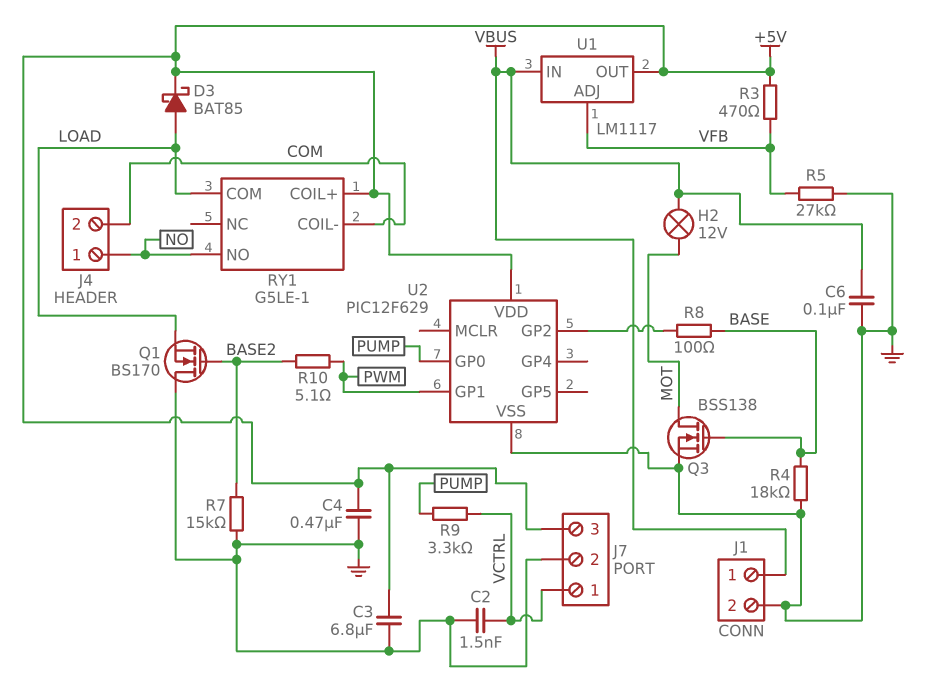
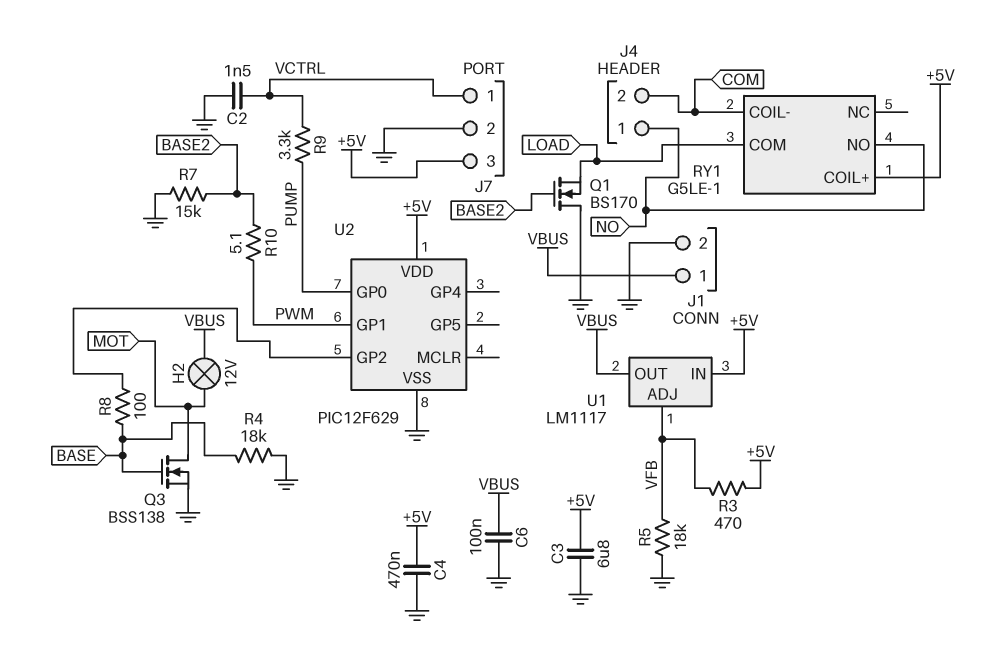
D3: schottky BAT85 (A LOAD, K +5V) -> none
R5: 27k (GND, VFB) -> 18k (GND, VFB)
U1 pin IN: VBUS -> +5V
U1 pin OUT: +5V -> VBUS

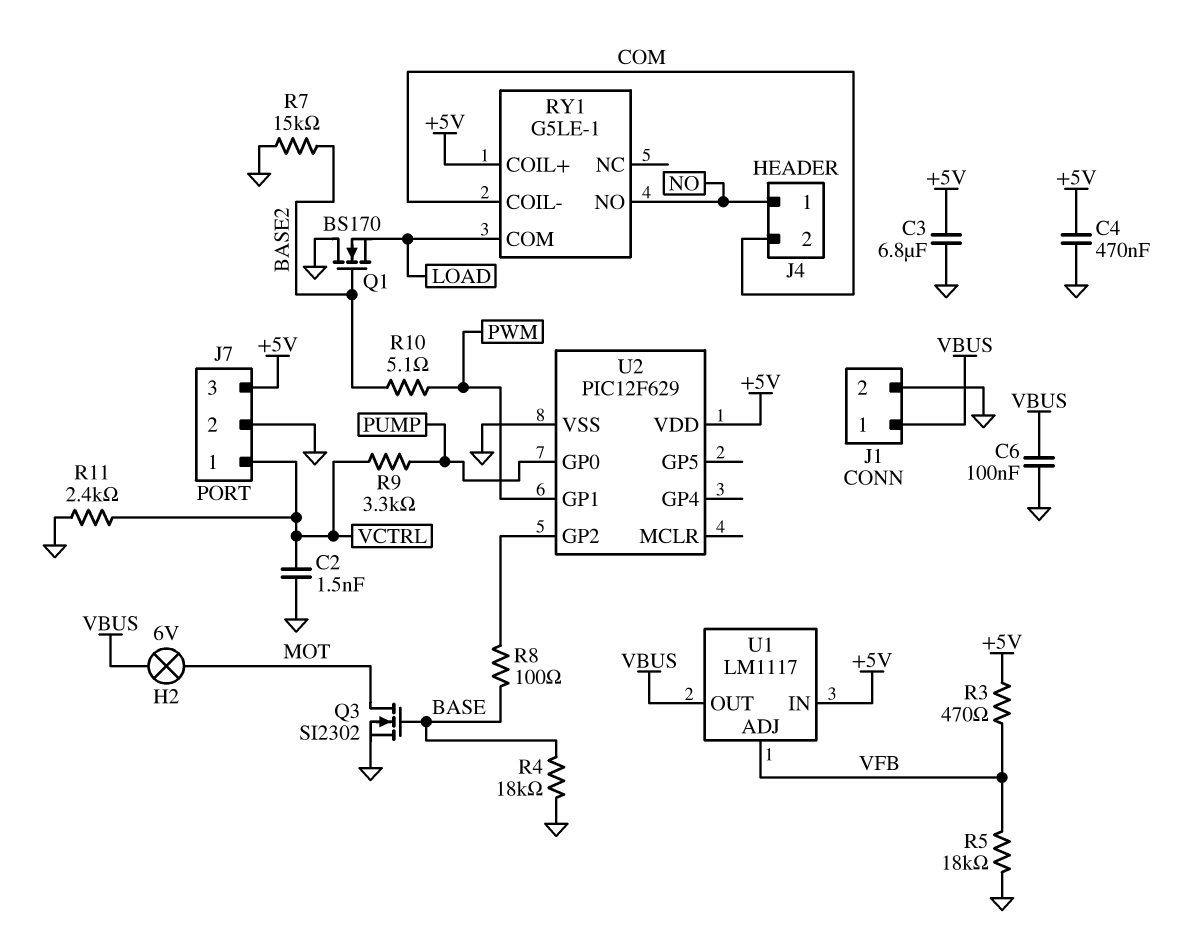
H2: lamp 12V (MOT, VBUS) -> lamp 6V (MOT, VBUS)
Q3: NMOS BSS138 (G BASE, D MOT, S GND) -> NMOS SI2302 (G BASE, D MOT, S GND)
R11: none -> 2.4k (GND, VCTRL)

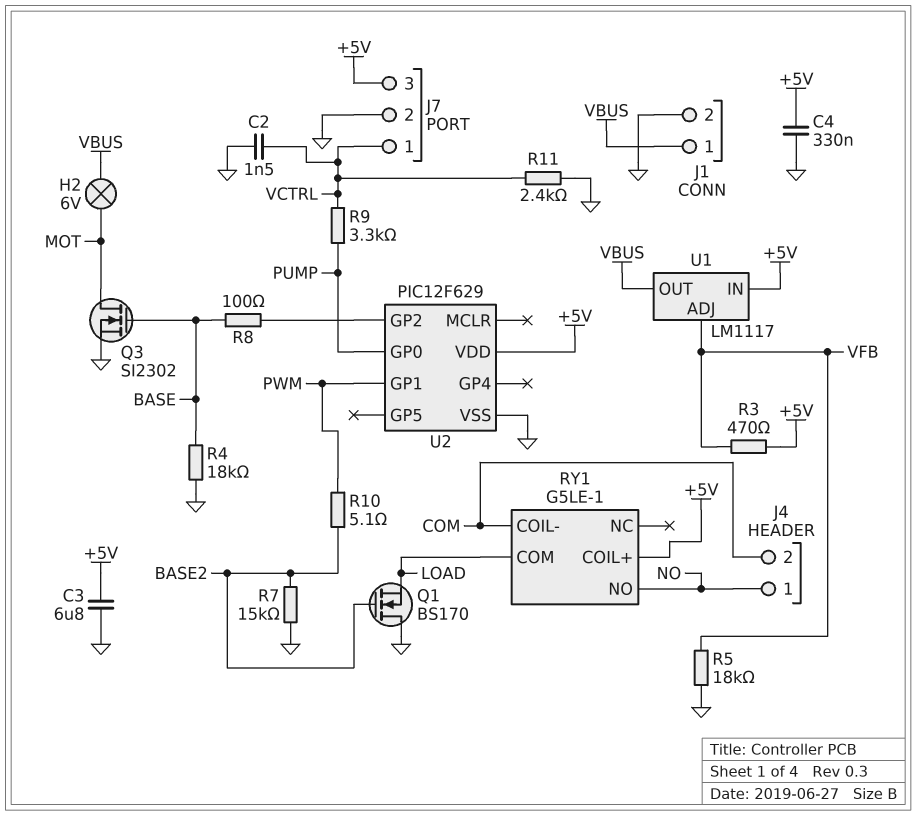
C4: 470nF (+5V, GND) -> 330nF (+5V, GND)
C6: 100nF (GND, VBUS) -> none

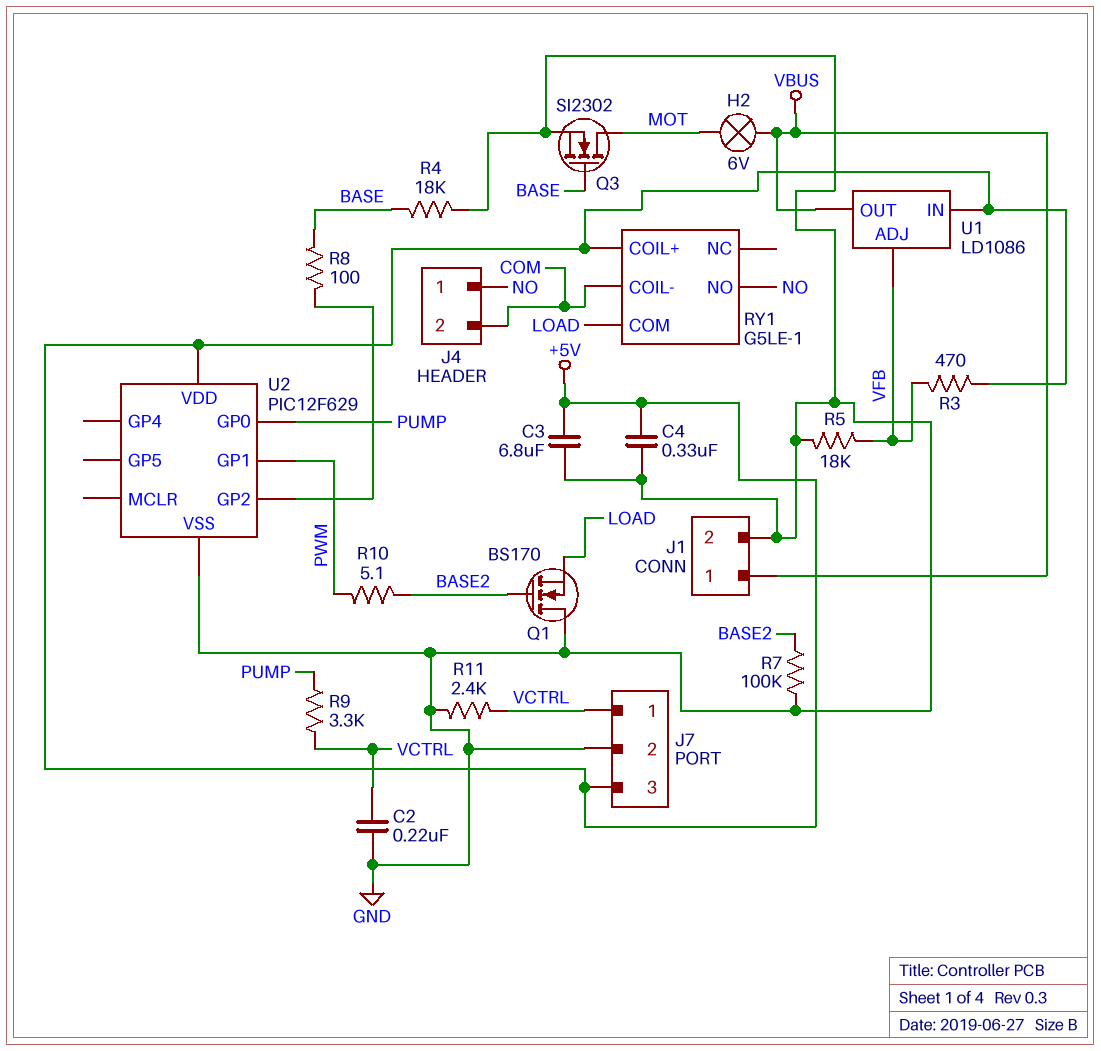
C2: 1.5nF (GND, VCTRL) -> 220nF (GND, VCTRL)
R7: 15k (BASE2, GND) -> 100k (BASE2, GND)
U1: LM1117 -> LD1086

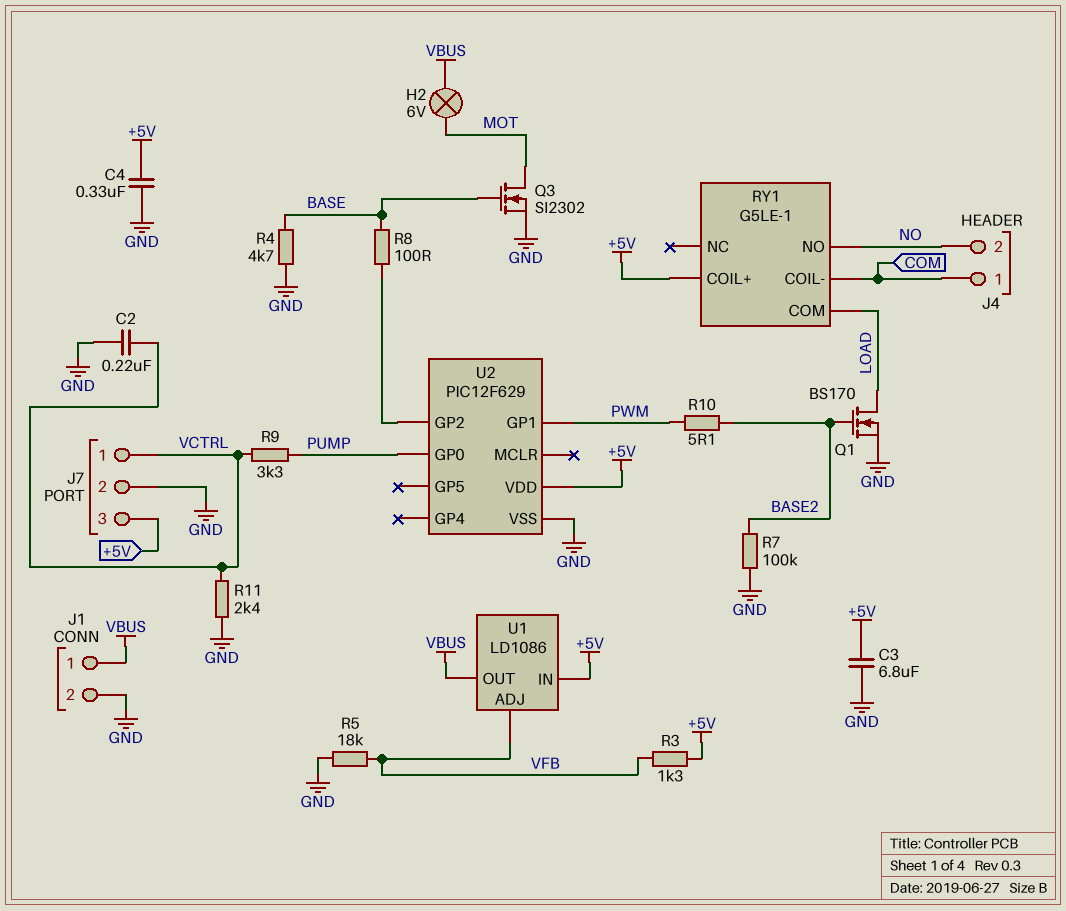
J4 pin 1: NO -> COM
J4 pin 2: COM -> NO
Q1: NMOS BS170 (G BASE2, D GND, S LOAD) -> NMOS BS170 (G BASE2, D LOAD, S GND)
R3: 470 (+5V, VFB) -> 1.3k (+5V, VFB)
R4: 18k (BASE, GND) -> 4.7k (BASE, GND)

